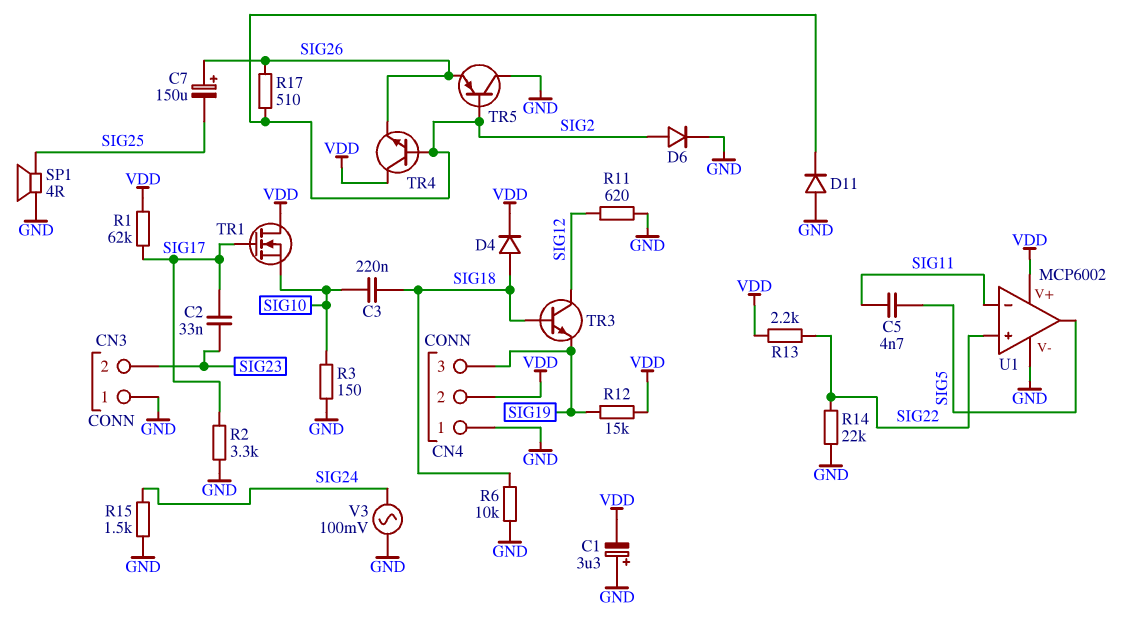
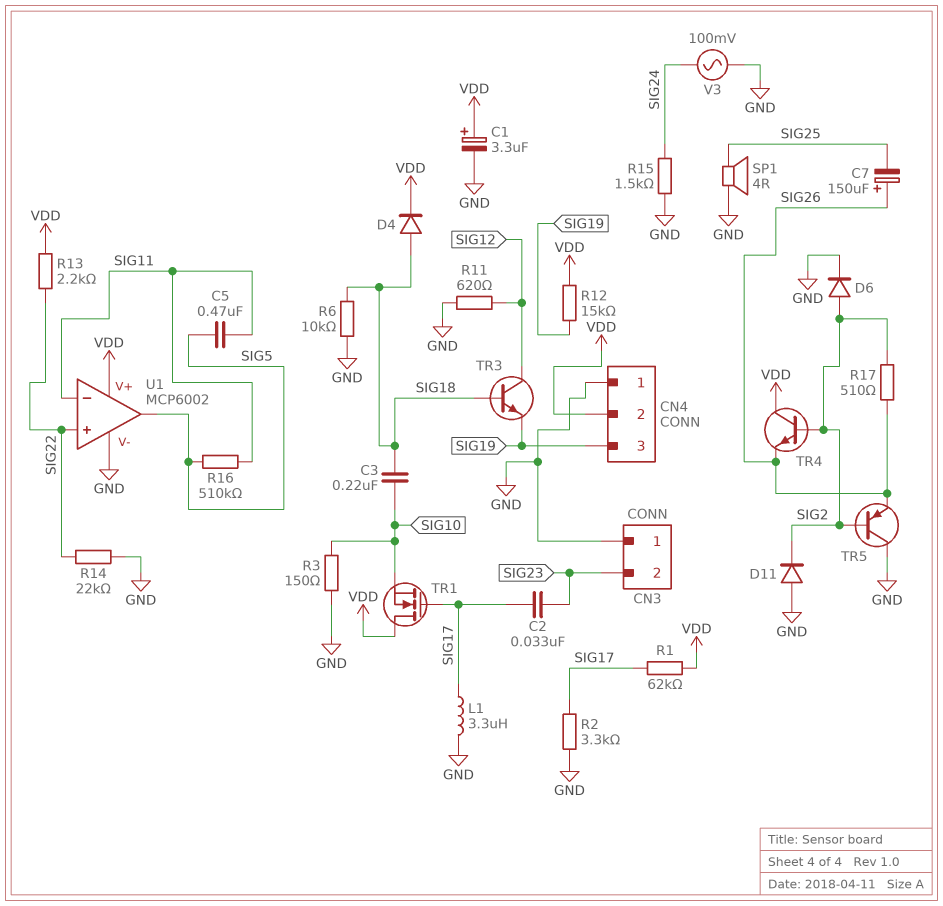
C1: 3.3uF (plus GND, minus VDD) -> 3.3uF (plus VDD, minus GND)
C5: 4.7nF (SIG5, SIG11) -> 470nF (SIG5, SIG11)
L1: none -> 3.3uH (GND, SIG17)
R16: none -> 510k (SIG5, SIG11)

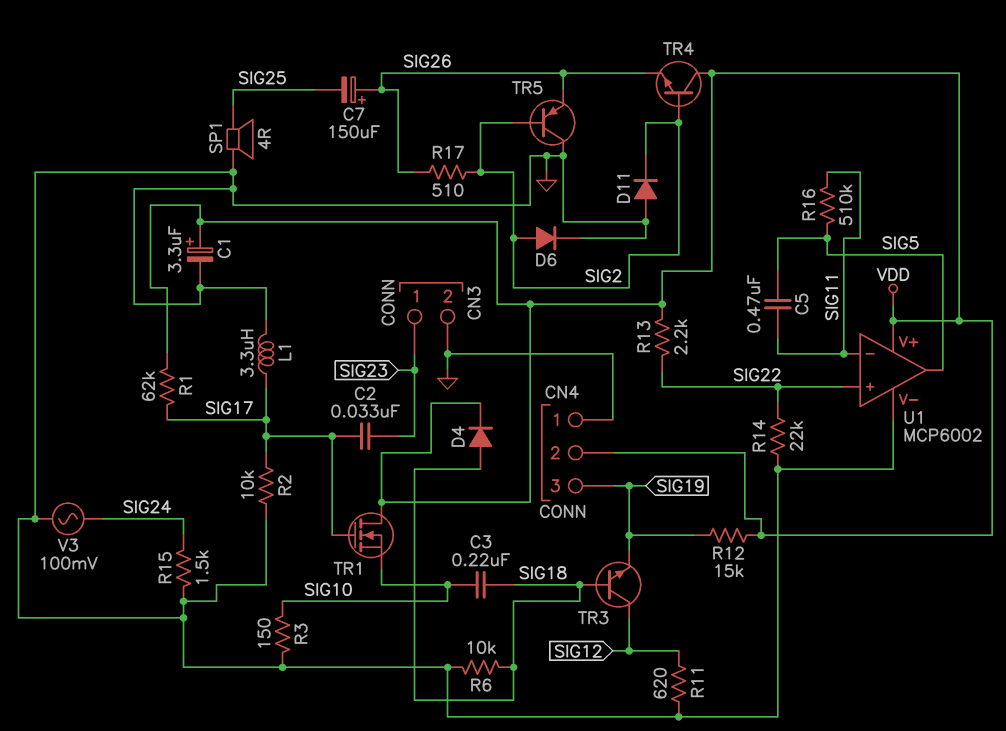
CN3 pin 1: GND -> SIG23
CN3 pin 2: SIG23 -> GND
R2: 3.3k (GND, SIG17) -> 10k (GND, SIG17)

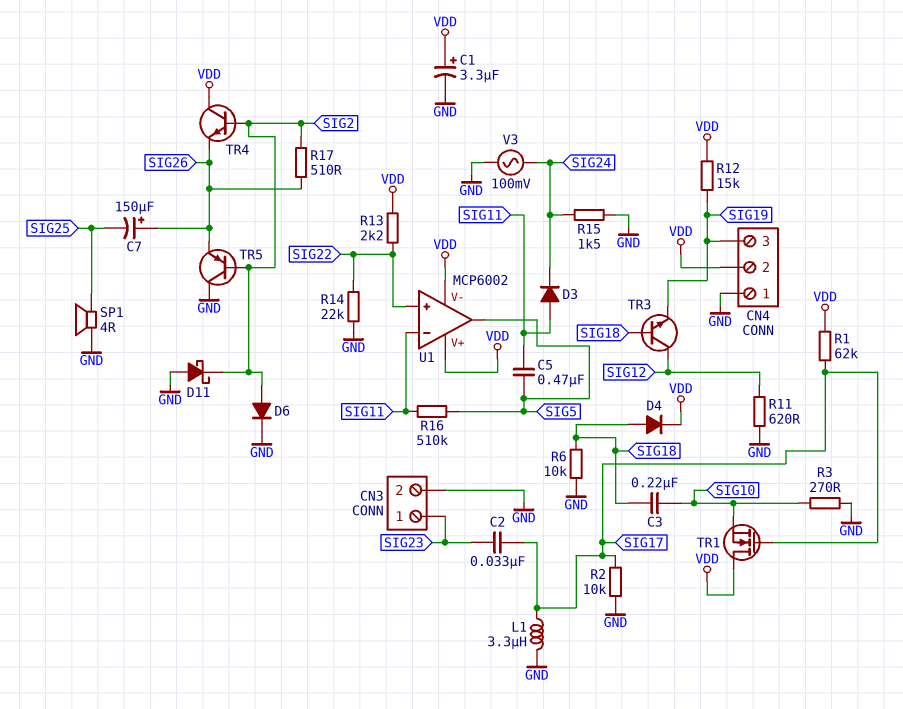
D3: none -> diode (A SIG11, K SIG24)
D11: diode (A GND, K SIG2) -> schottky (A GND, K SIG2)
R3: 150 (GND, SIG10) -> 270 (GND, SIG10)
U1 pin V-: GND -> VDD

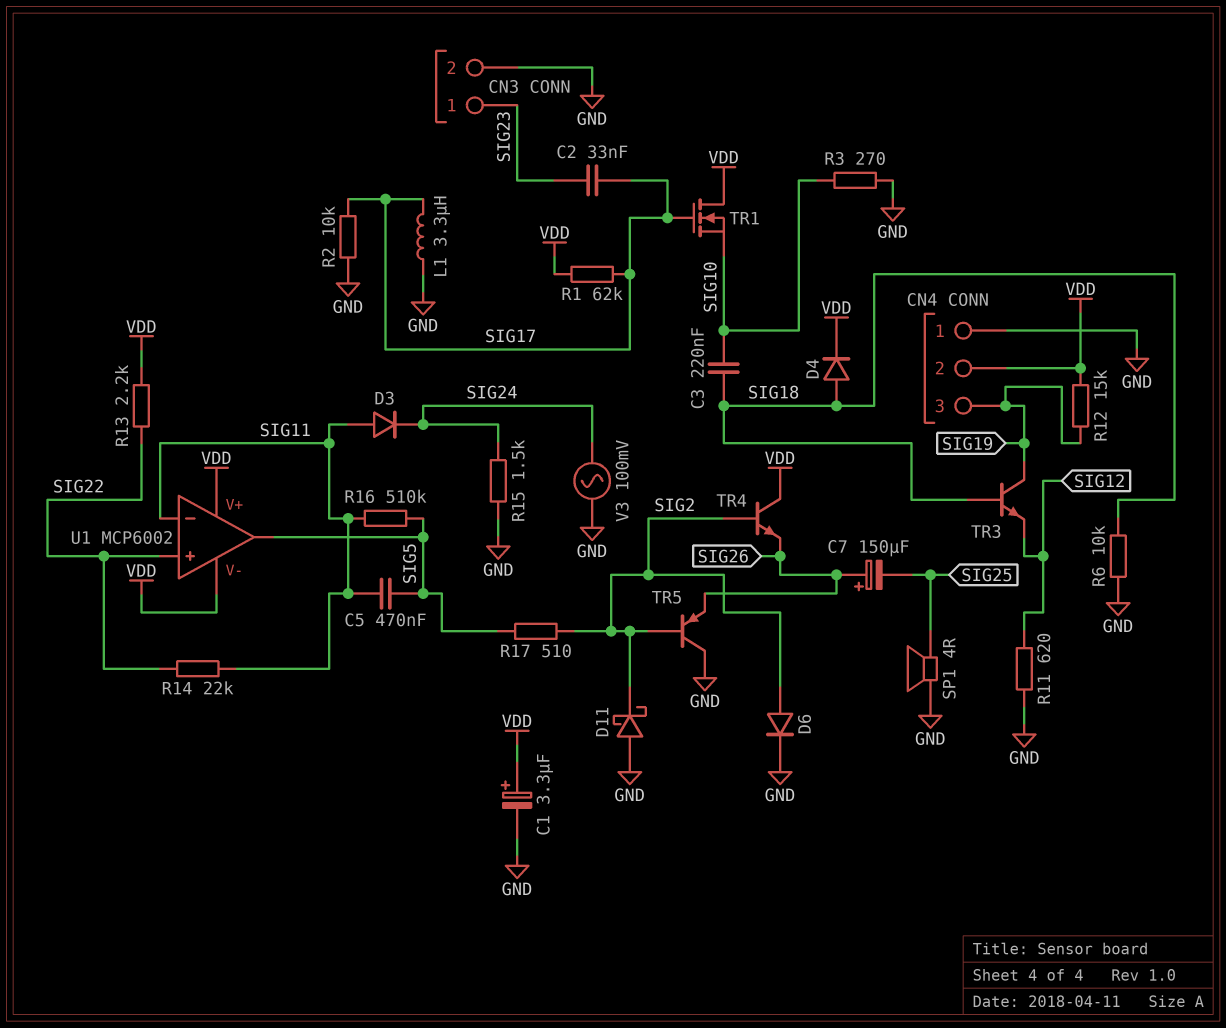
R14: 22k (GND, SIG22) -> 22k (SIG11, SIG22)
R17: 510 (SIG2, SIG26) -> 510 (SIG2, SIG5)
TR3: NPN (B SIG18, C SIG12, E SIG19) -> NPN (B SIG18, C SIG19, E SIG12)

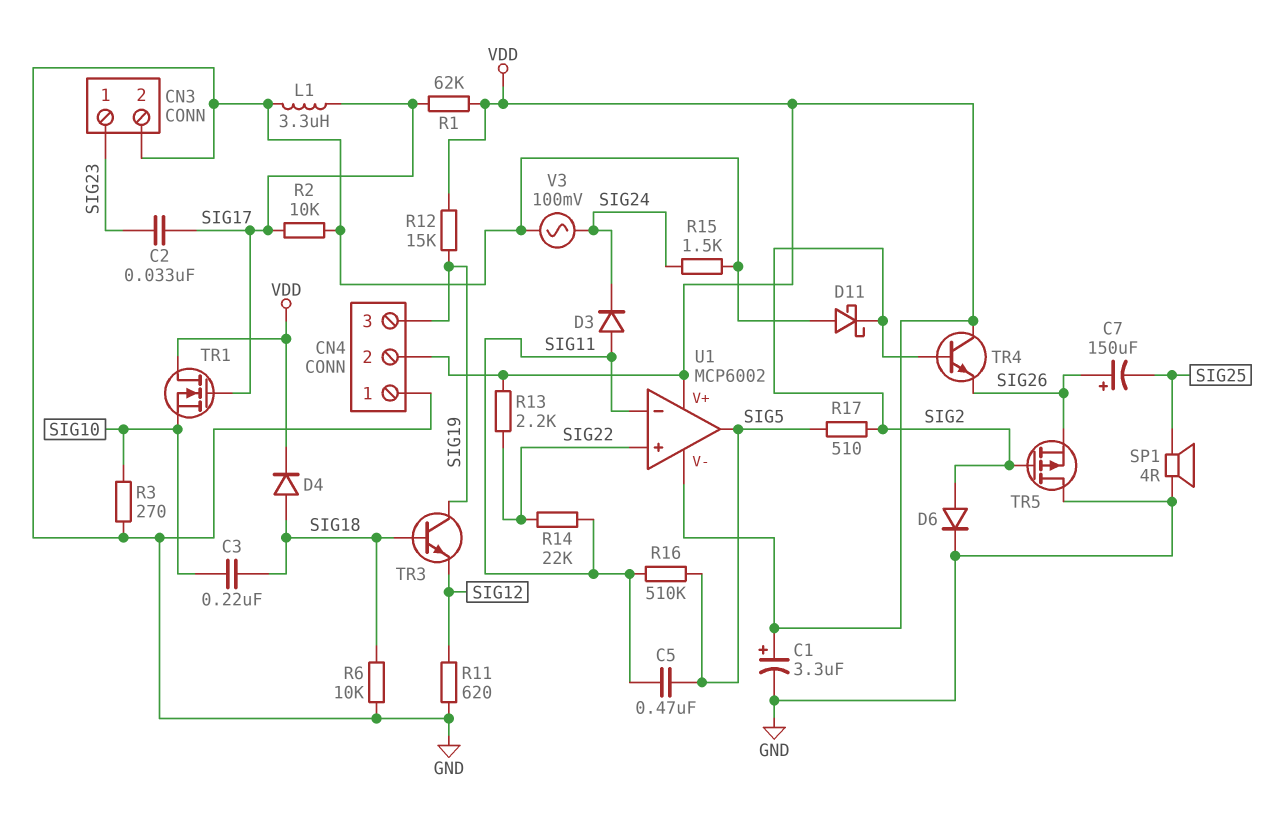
TR5: PNP (B SIG2, C GND, E SIG26) -> PMOS (G SIG2, D GND, S SIG26)

